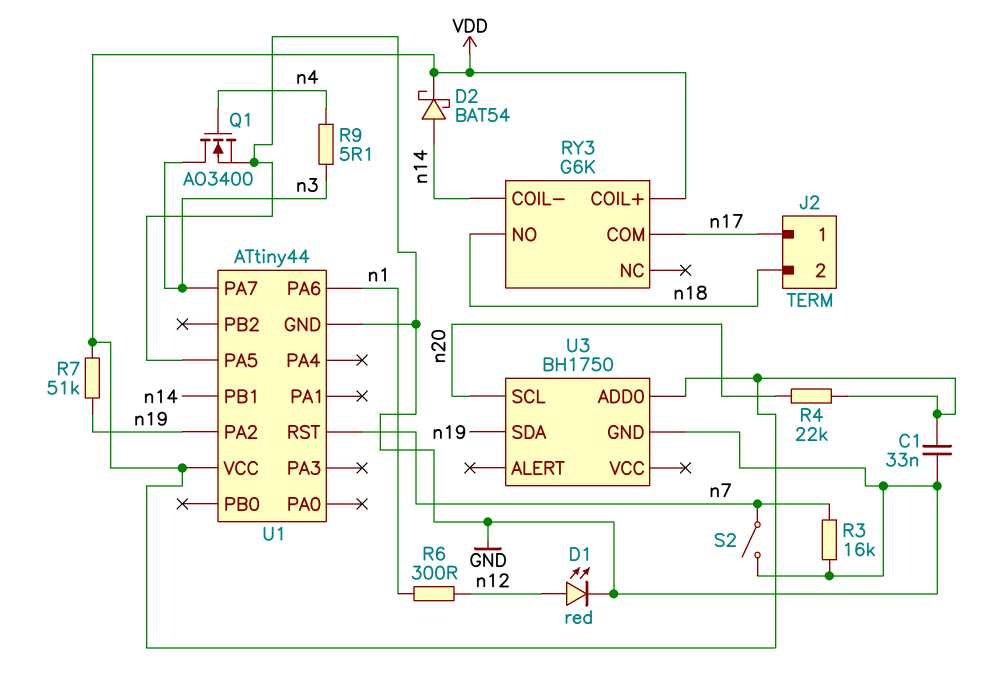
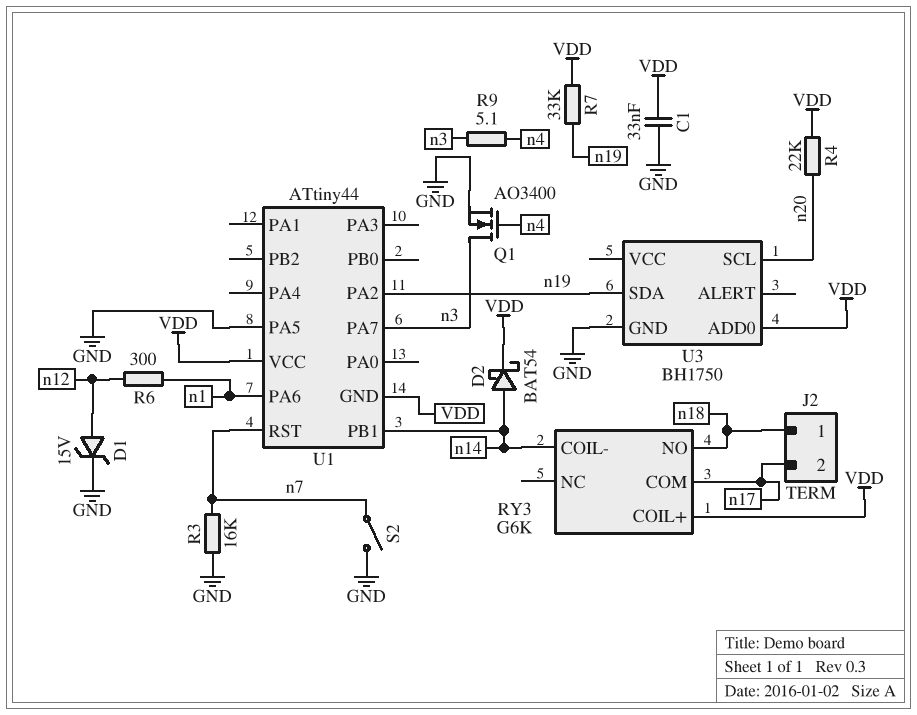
D1: LED red (A n12, K GND) -> zener 15V (A n12, K GND)
J2 pin 1: n17 -> n18
J2 pin 2: n18 -> n17
R7: 51k (VDD, n19) -> 33k (VDD, n19)
U1 pin GND: GND -> VDD

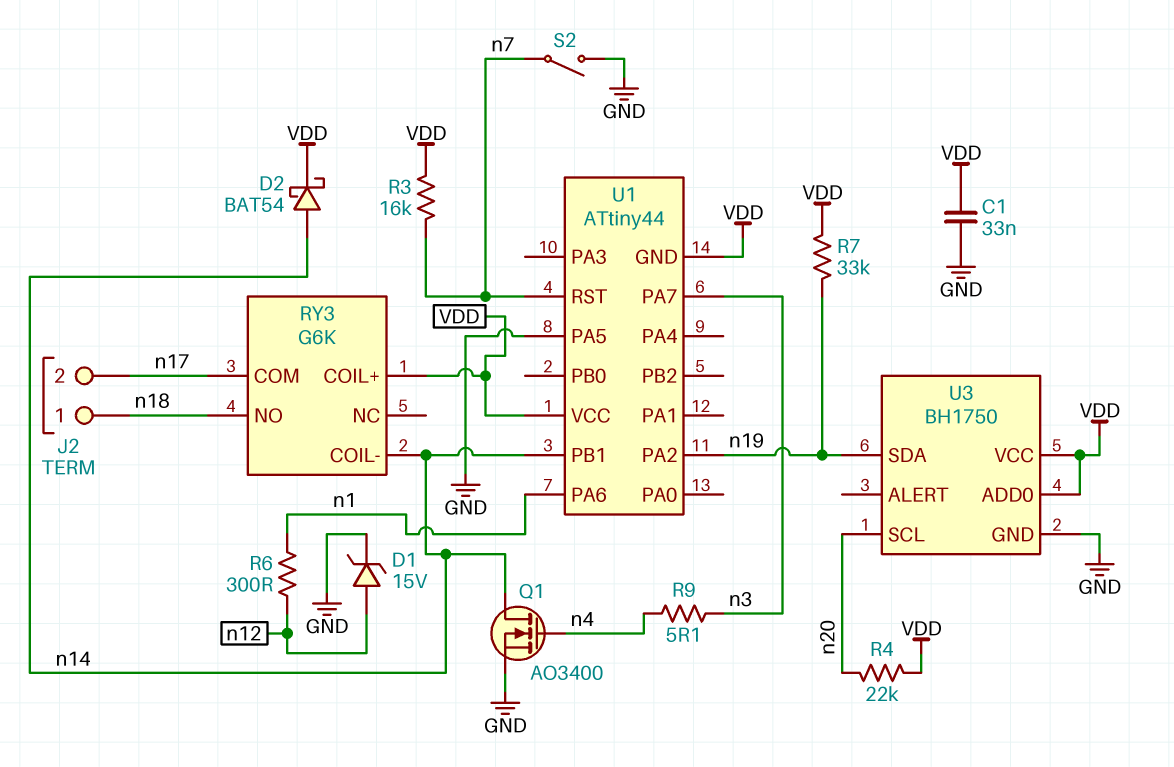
Q1: NMOS AO3400 (G n4, D n3, S GND) -> NMOS AO3400 (G n4, D n14, S GND)
R3: 16k (GND, n7) -> 16k (VDD, n7)
U3 pin VCC: none -> VDD

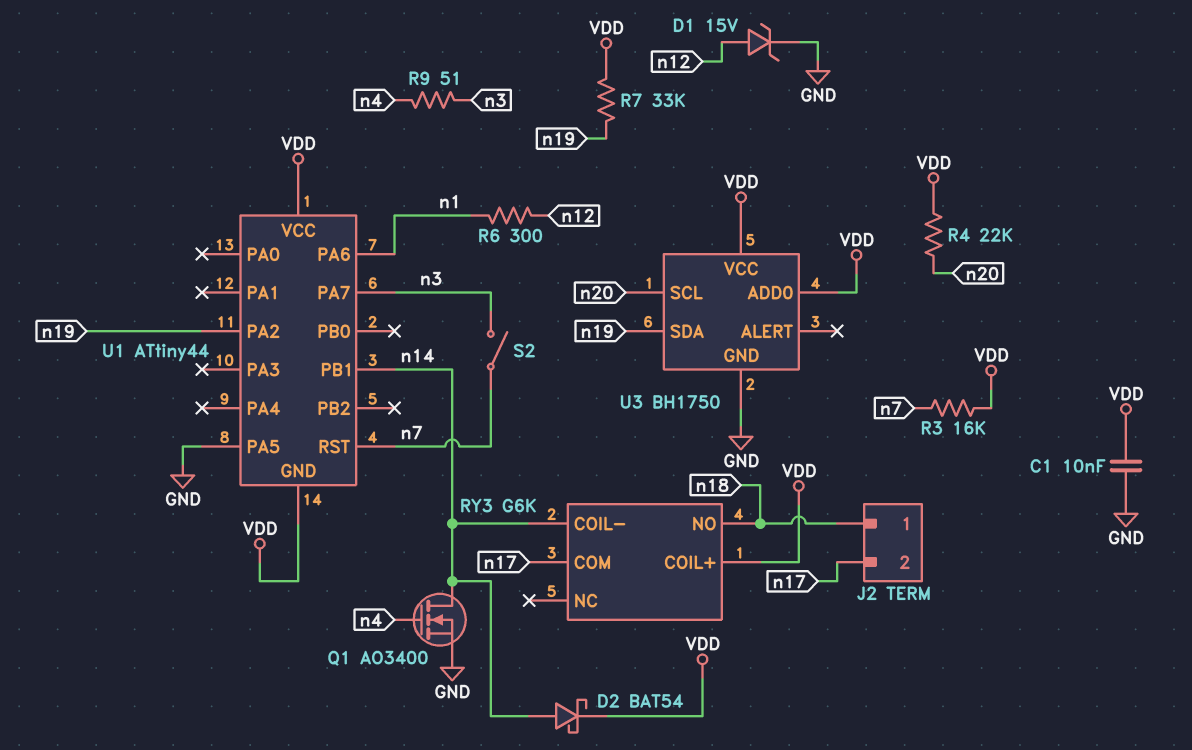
C1: 33nF (GND, VDD) -> 10nF (GND, VDD)
R9: 5.1 (n3, n4) -> 51 (n3, n4)
S2: switch (GND, n7) -> switch (n3, n7)

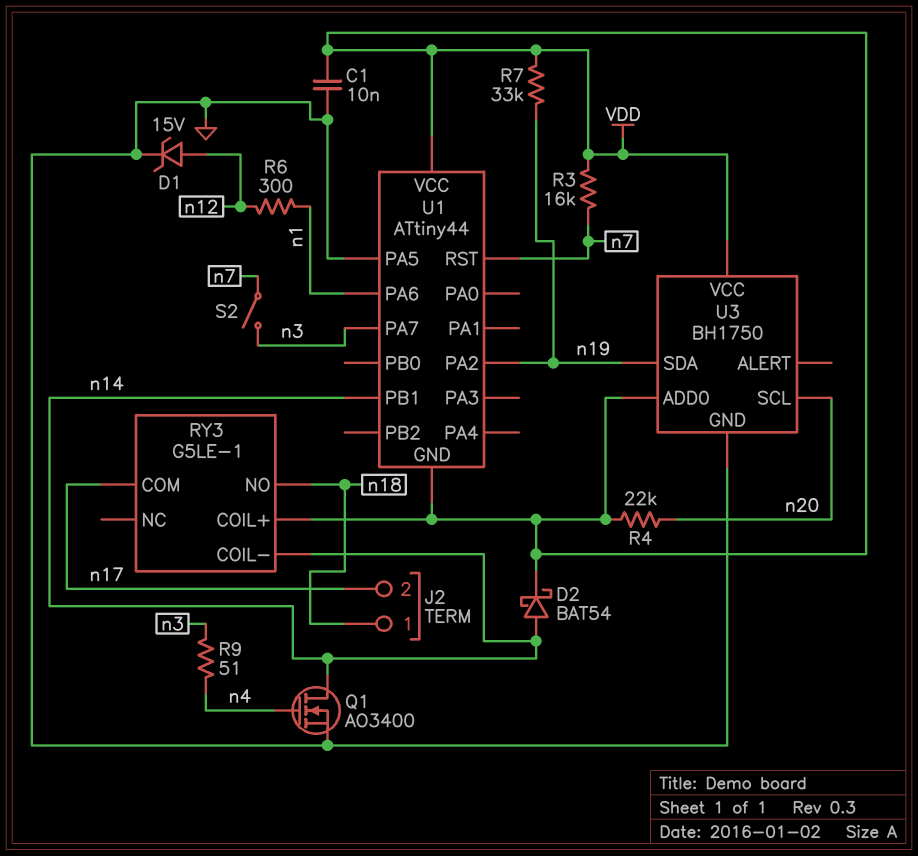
RY3: G6K -> G5LE-1

